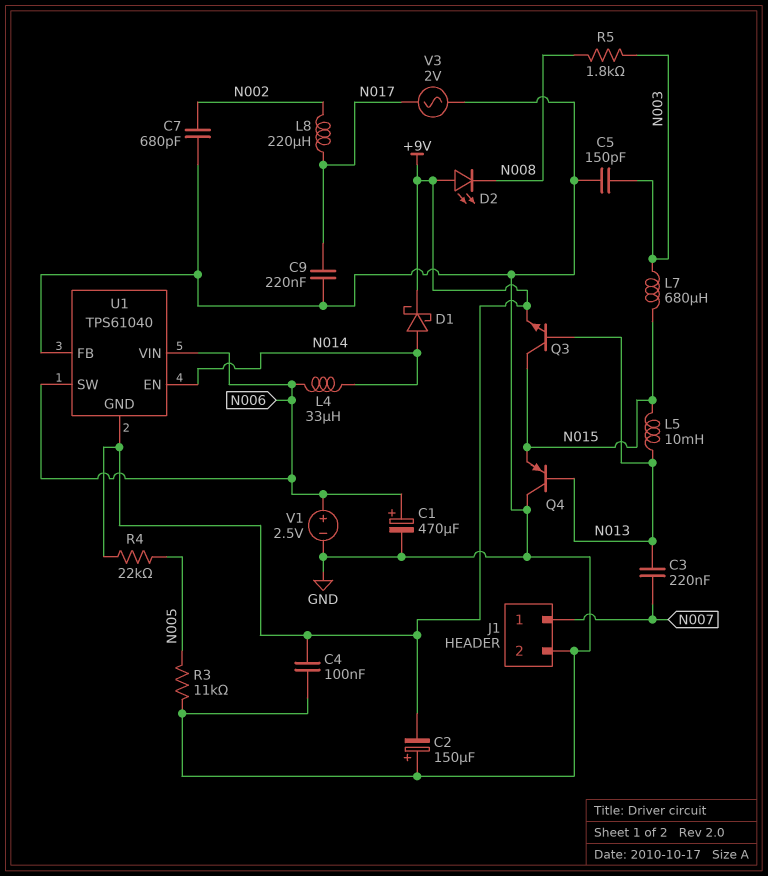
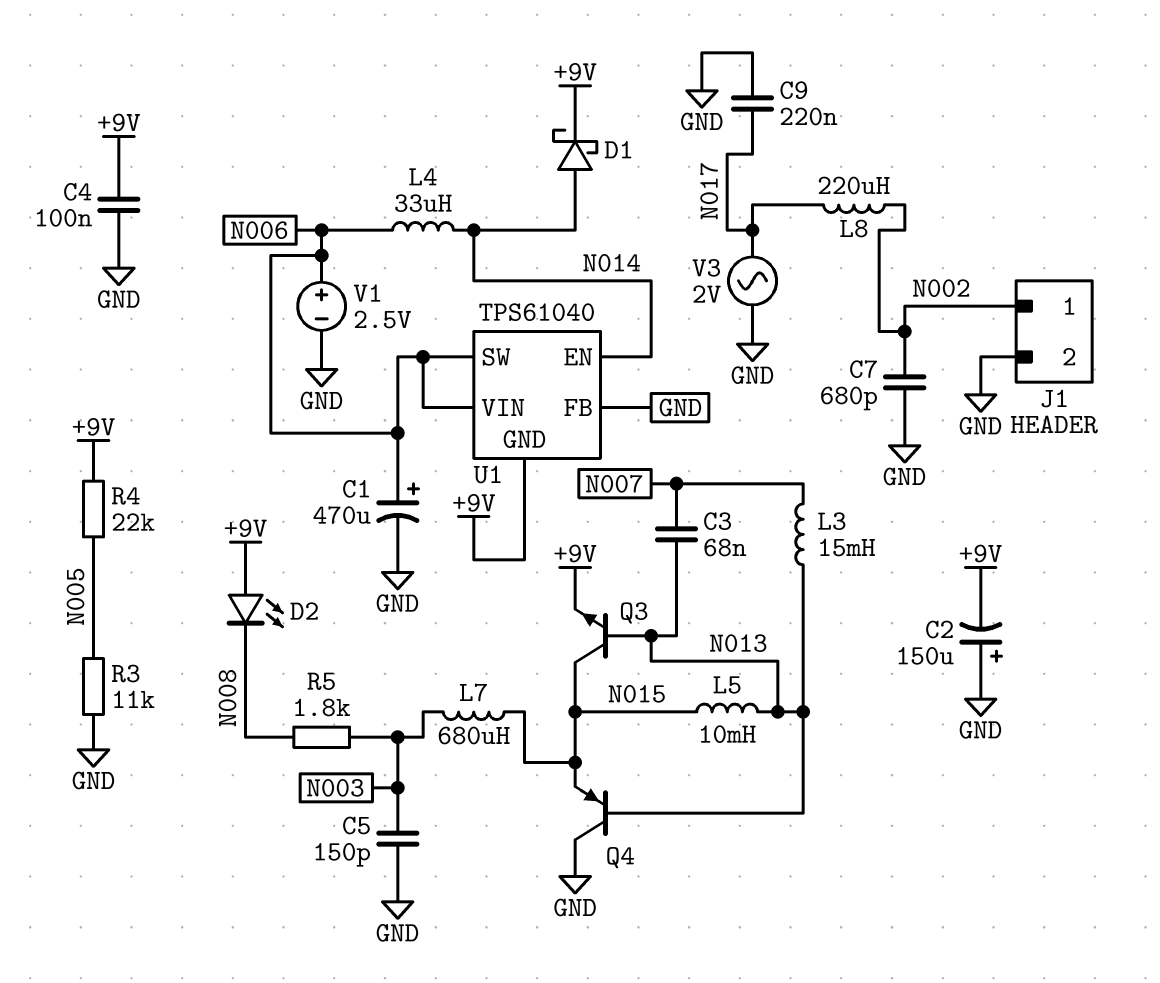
C3: 220nF (N007, N013) -> 68nF (N007, N013)
J1 pin 1: N007 -> N002
L3: none -> 15mH (N007, N013)

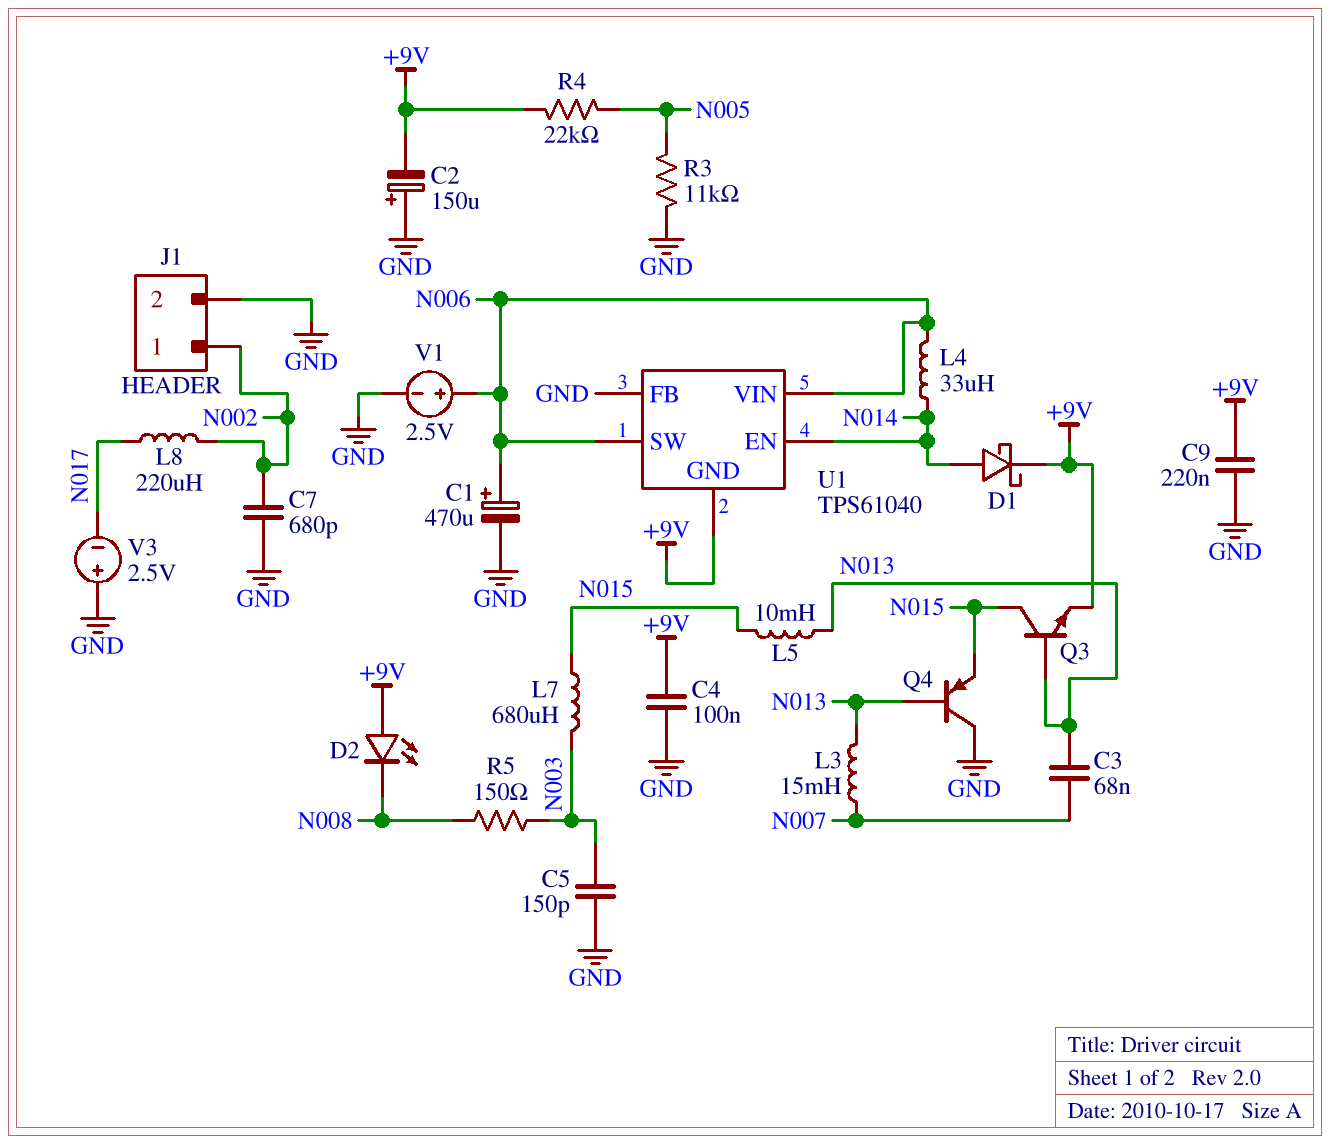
C9: 220nF (GND, N017) -> 220nF (+9V, GND)
R5: 1.8k (N003, N008) -> 150 (N003, N008)
V3: AC 2V (GND, N017) -> 2.5V (plus GND, minus N017)

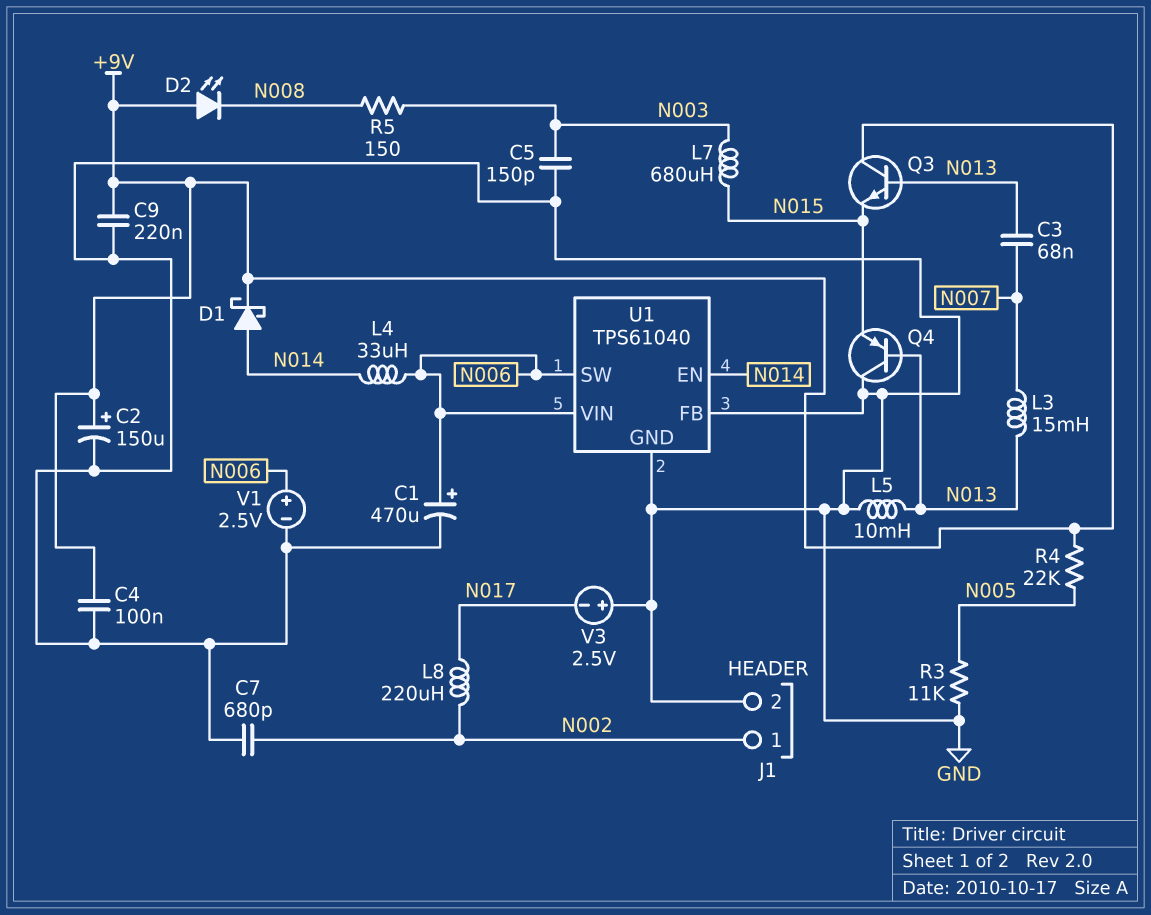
C2: 150uF (plus GND, minus +9V) -> 150uF (plus +9V, minus GND)
L5: 10mH (N013, N015) -> 10mH (GND, N013)
Q3: NPN (B N013, C N015, E +9V) -> NPN (B N013, C +9V, E N015)
U1 pin GND: +9V -> GND

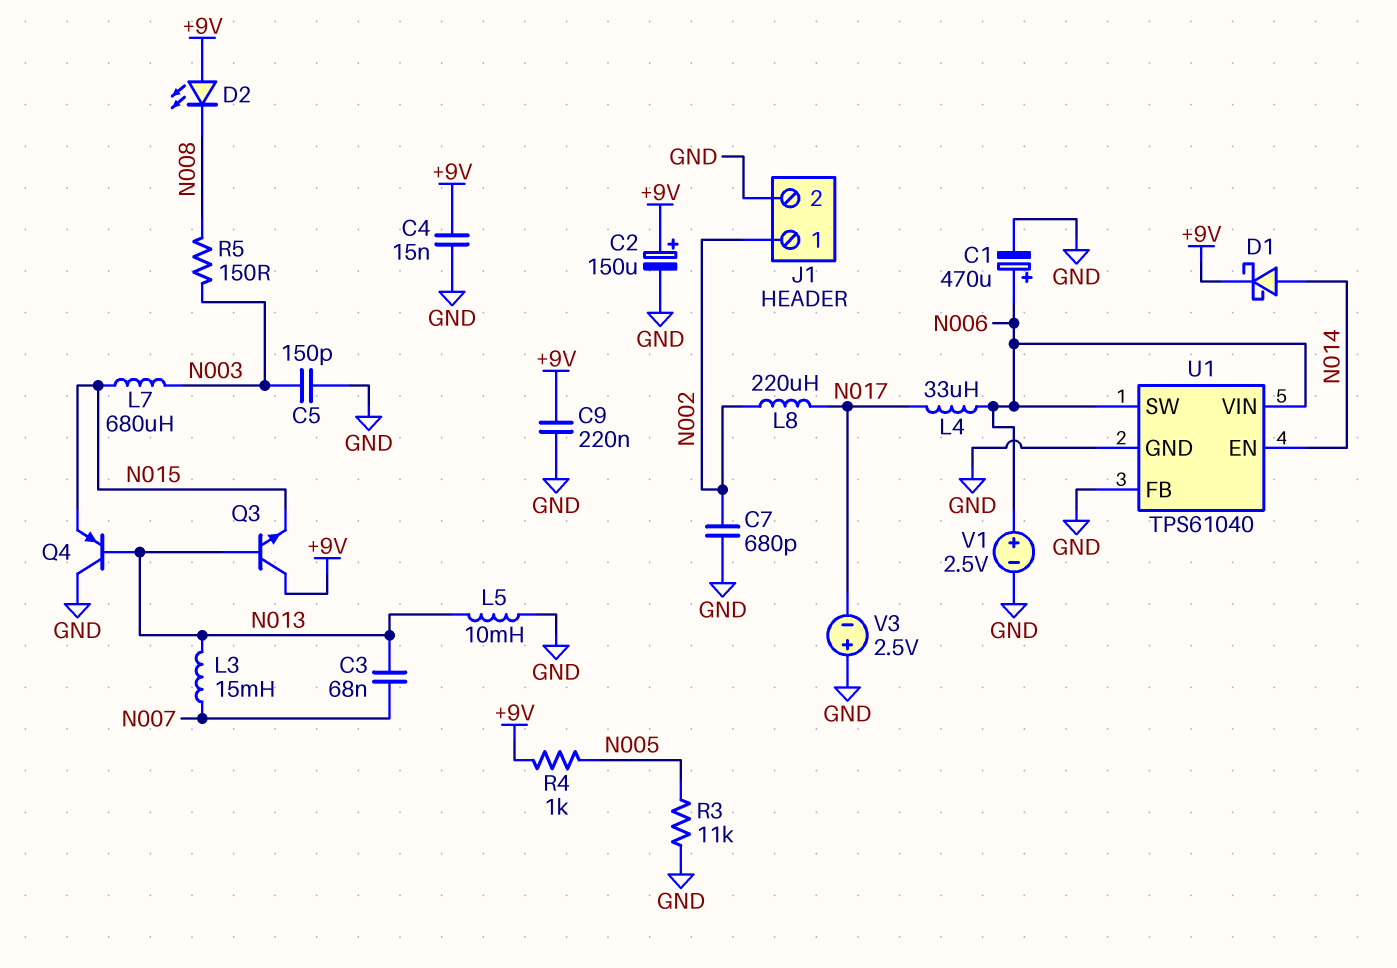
C4: 100nF (+9V, GND) -> 15nF (+9V, GND)
L4: 33uH (N006, N014) -> 33uH (N006, N017)
R4: 22k (+9V, N005) -> 1k (+9V, N005)

